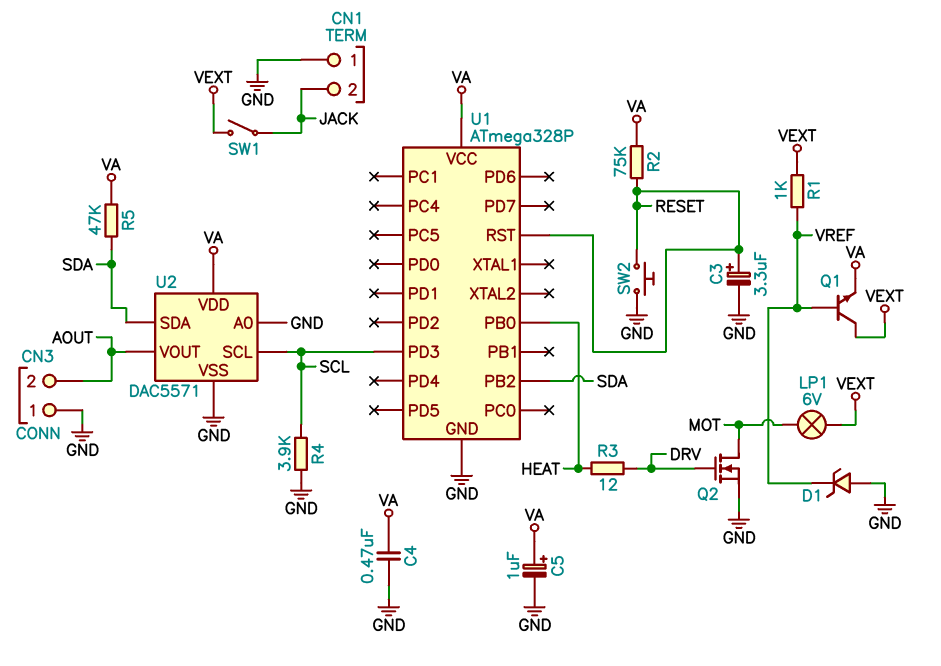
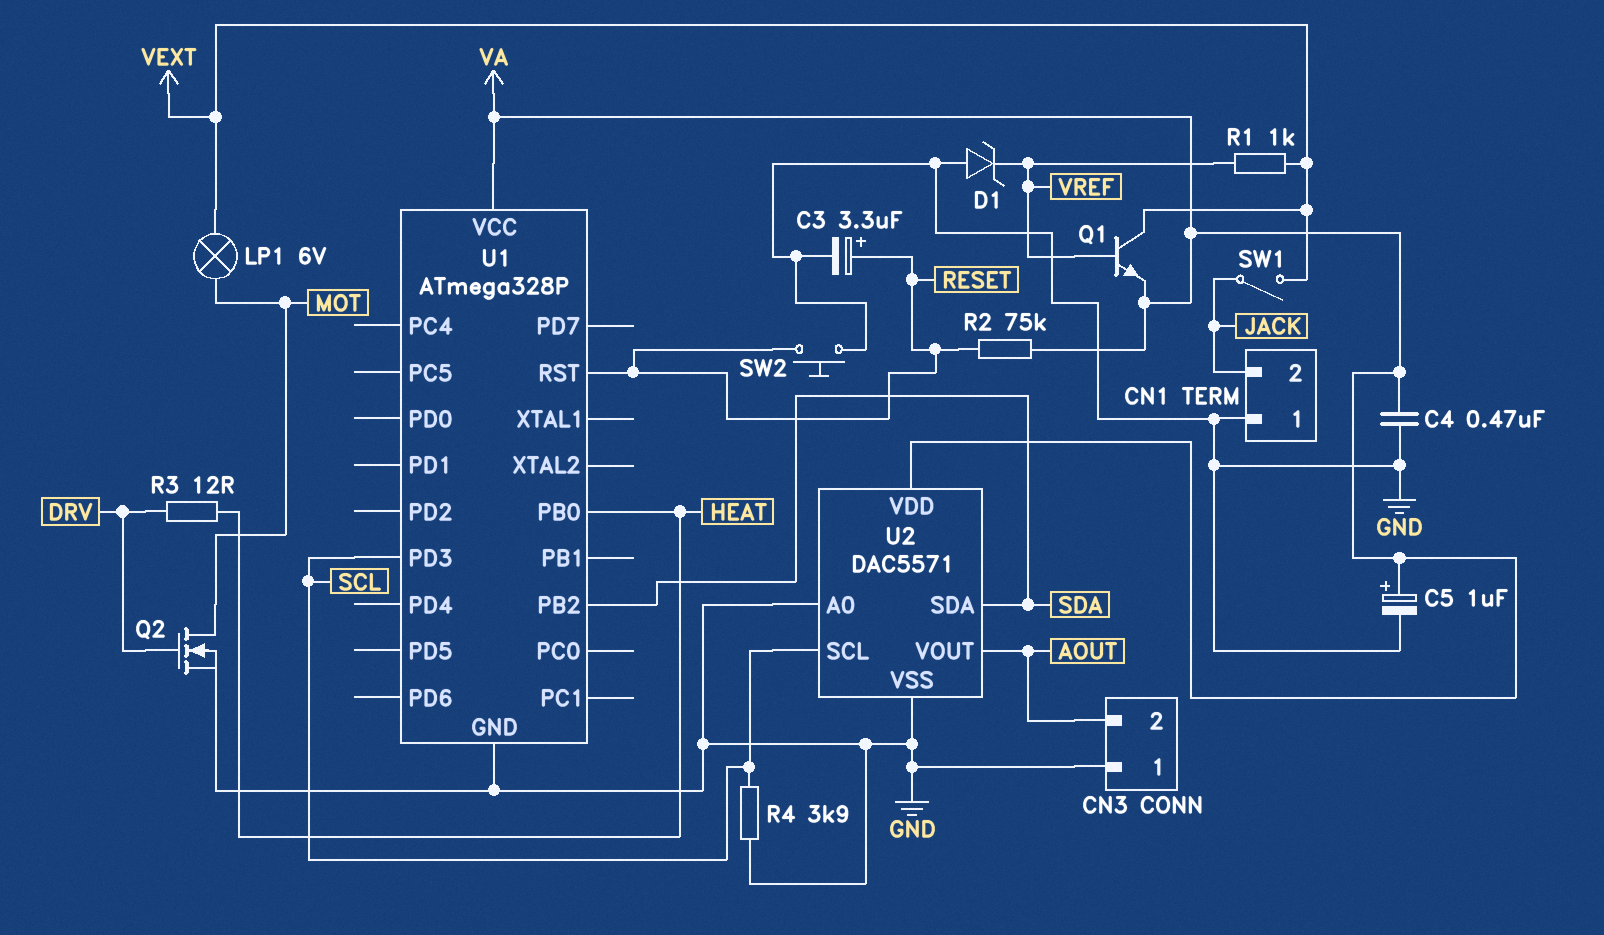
R5: 47k (SDA, VA) -> none

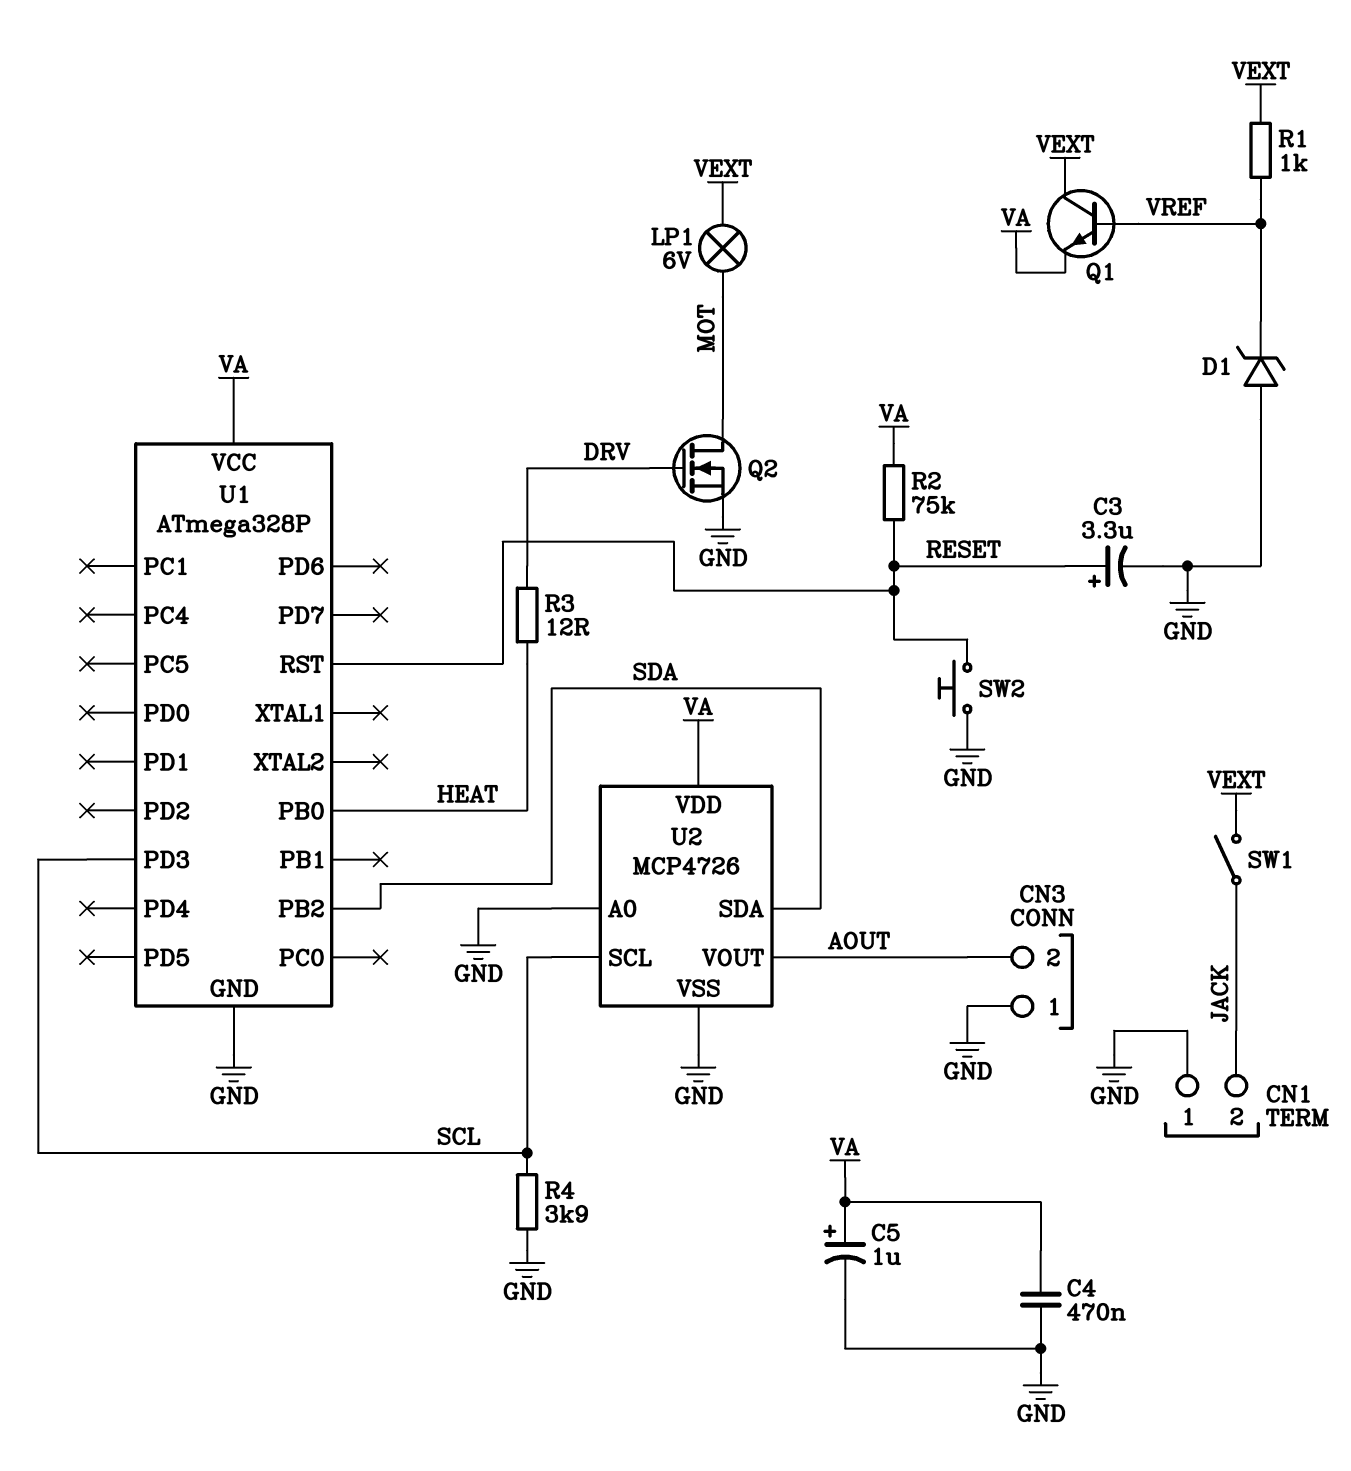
U2: DAC5571 -> MCP4726

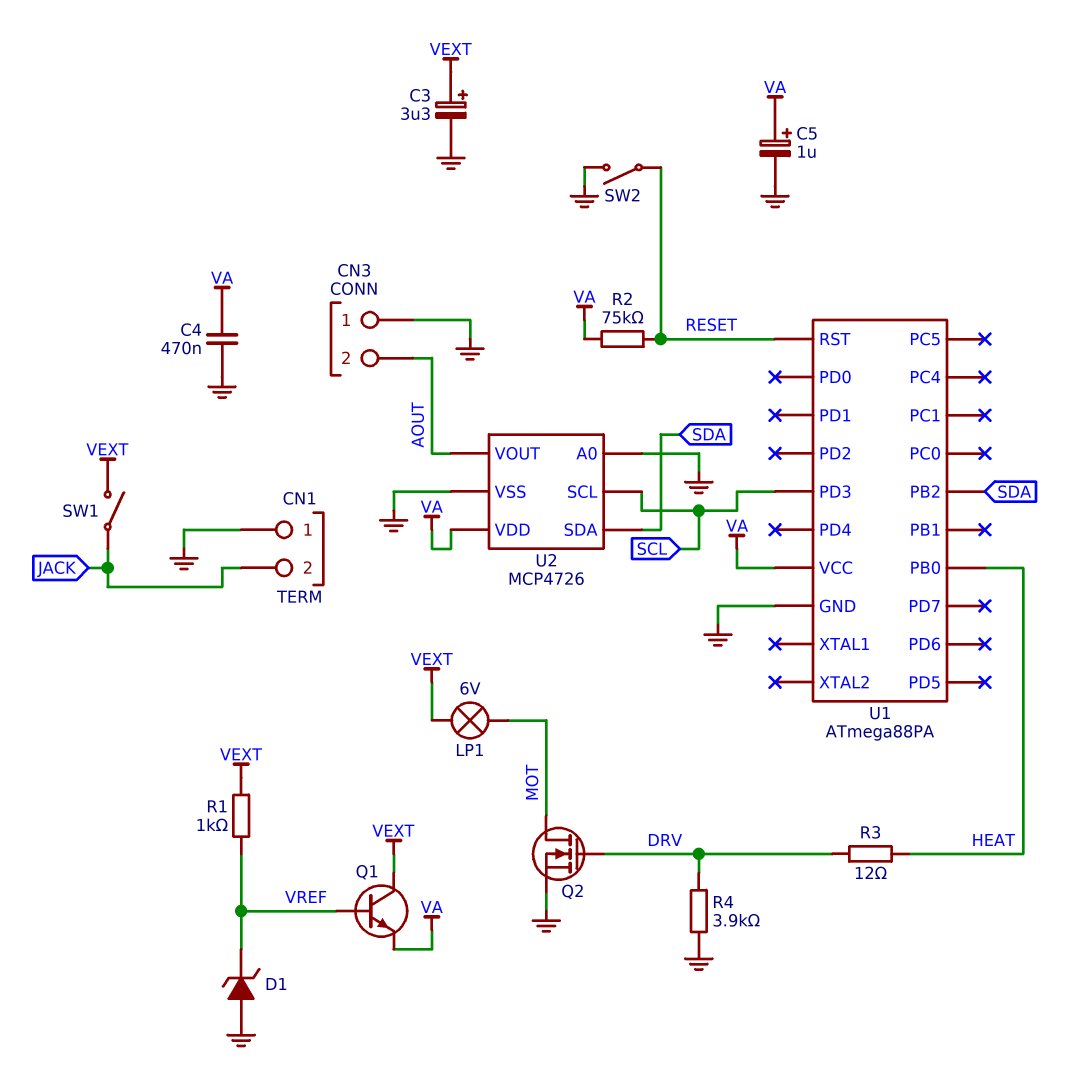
C3: 3.3uF (plus RESET, minus GND) -> 3.3uF (plus VEXT, minus GND)
R4: 3.9k (GND, SCL) -> 3.9k (DRV, GND)
SW2: button (GND, RESET) -> switch (GND, RESET)
U1: ATmega328P -> ATmega88PA

